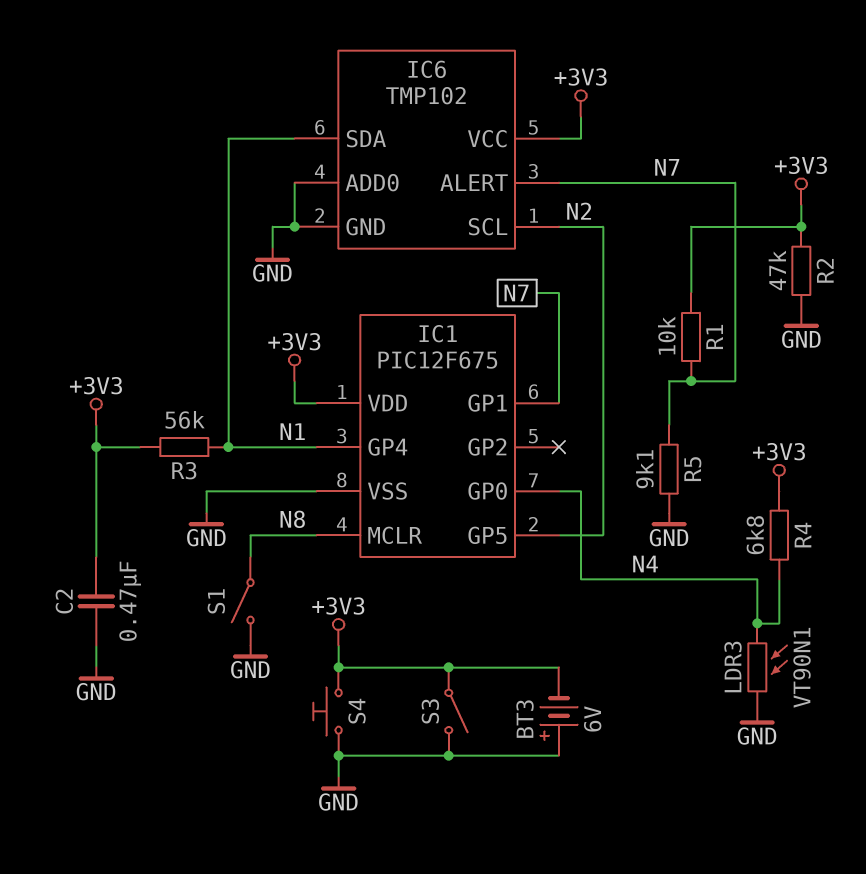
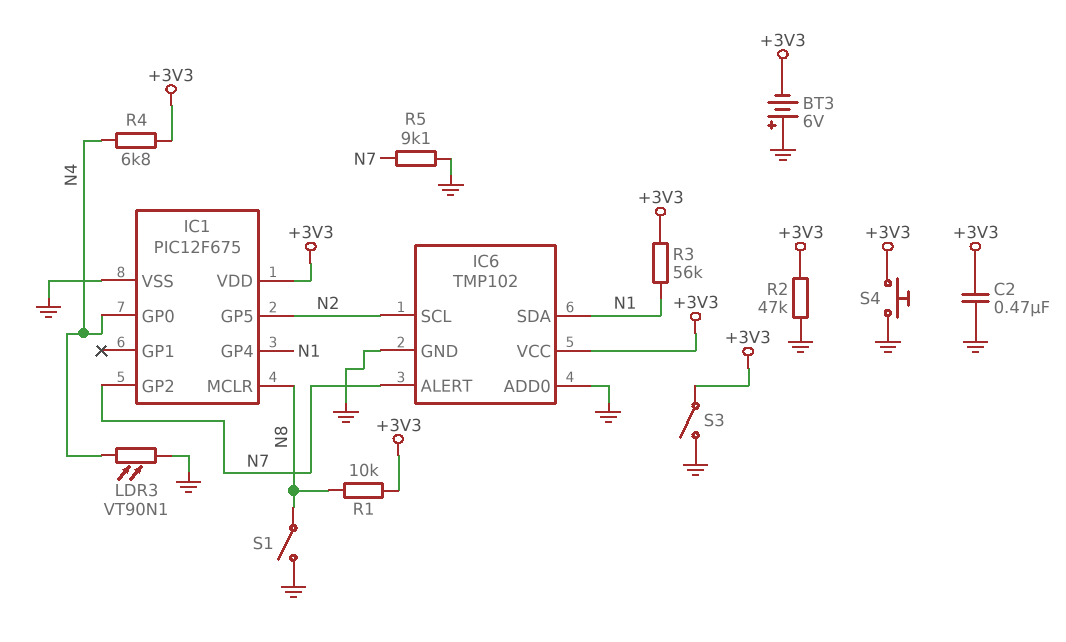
IC1 pin GP1: N7 -> none
IC1 pin GP2: none -> N7
R1: 10k (+3V3, N7) -> 10k (+3V3, N8)

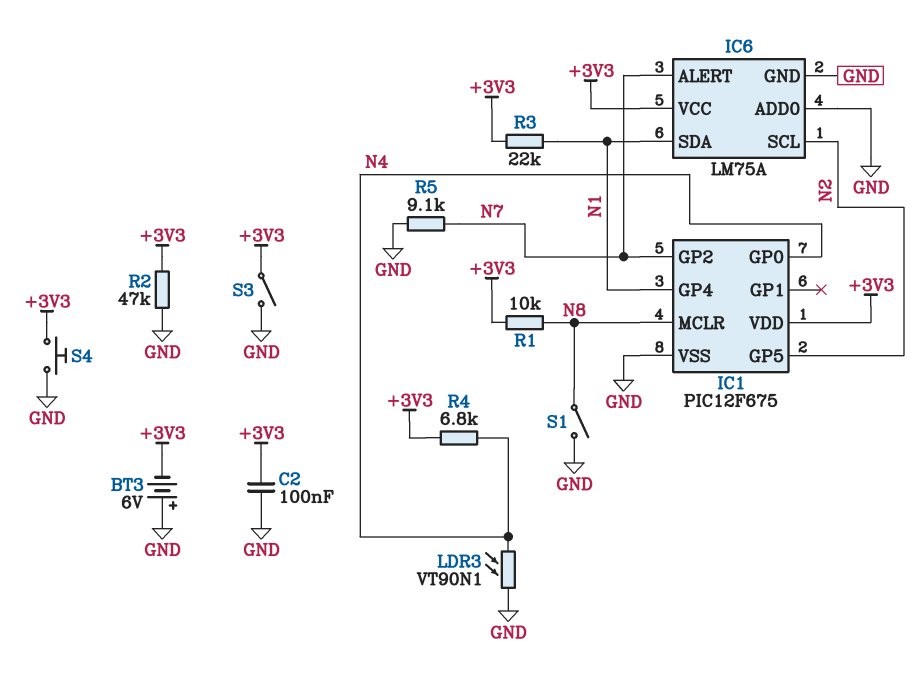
C2: 470nF (+3V3, GND) -> 100nF (+3V3, GND)
IC6: TMP102 -> LM75A
R3: 56k (+3V3, N1) -> 22k (+3V3, N1)

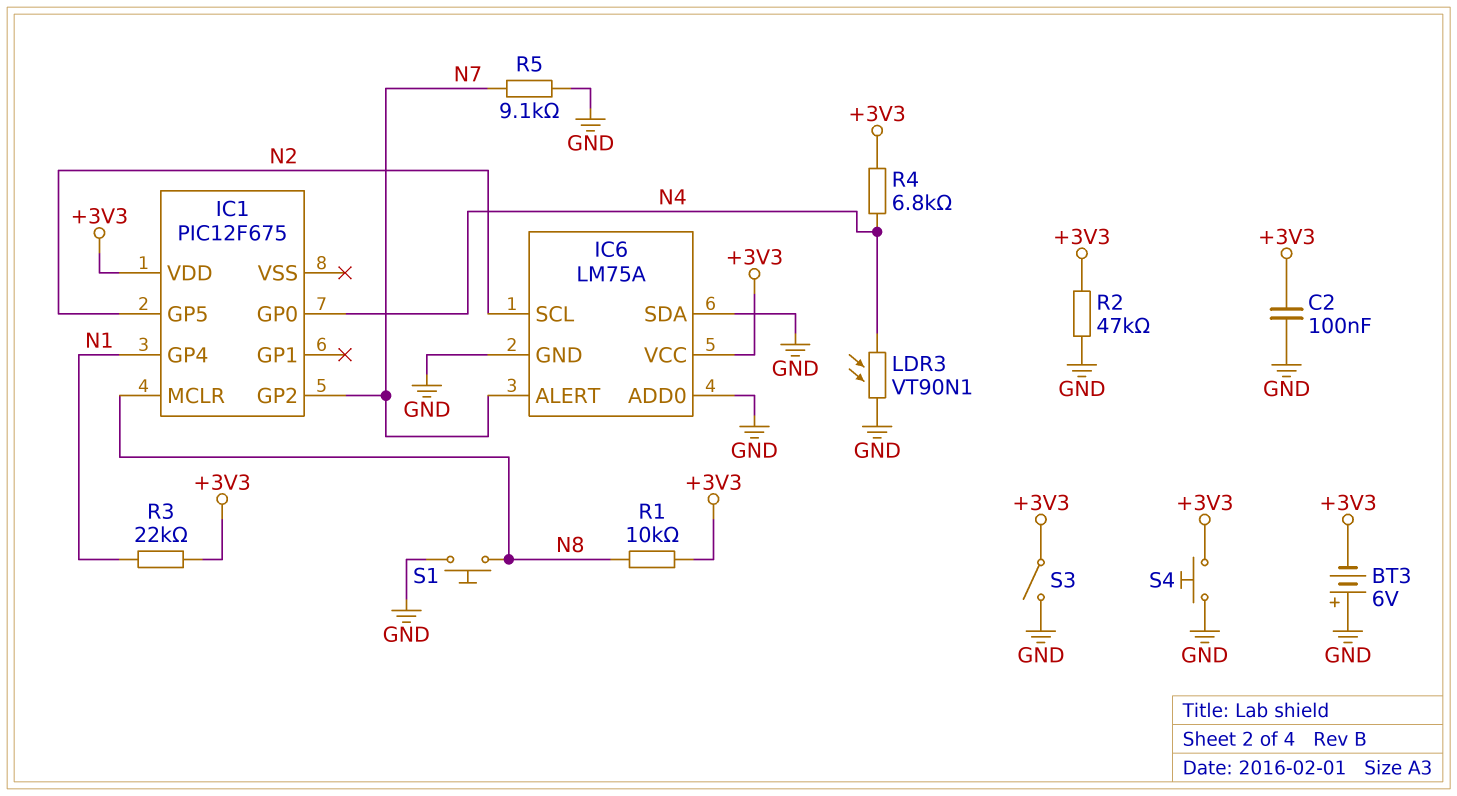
IC1 pin VSS: GND -> none
IC6 pin SDA: N1 -> GND
S1: switch (GND, N8) -> button (GND, N8)

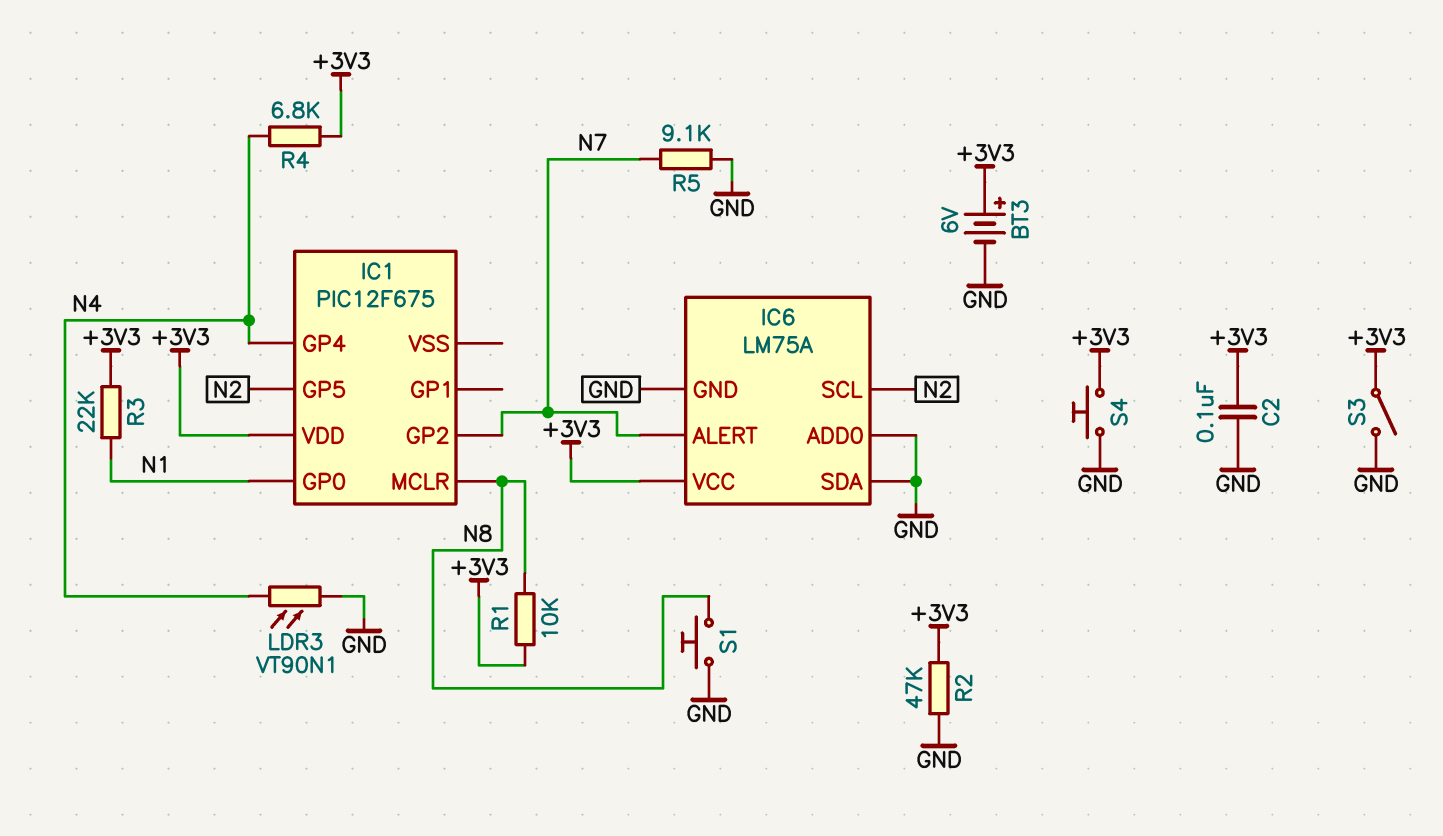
BT3: 6V (plus GND, minus +3V3) -> 6V (plus +3V3, minus GND)
IC1 pin GP0: N4 -> N1
IC1 pin GP4: N1 -> N4

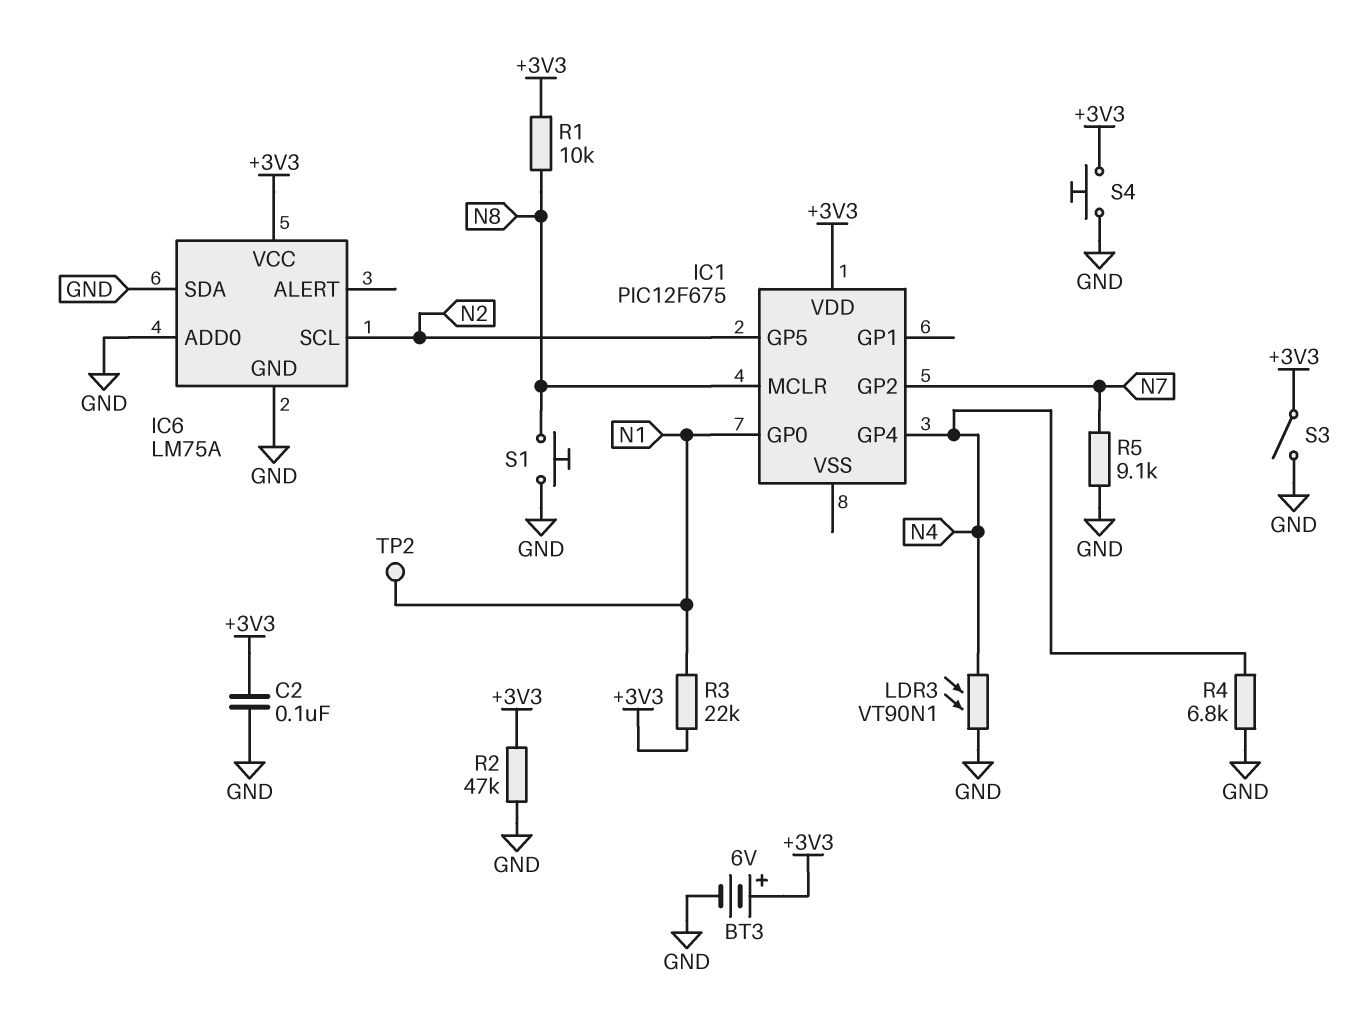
IC6 pin ALERT: N7 -> none
R4: 6.8k (+3V3, N4) -> 6.8k (GND, N4)
TP2: none -> test point (N1)

